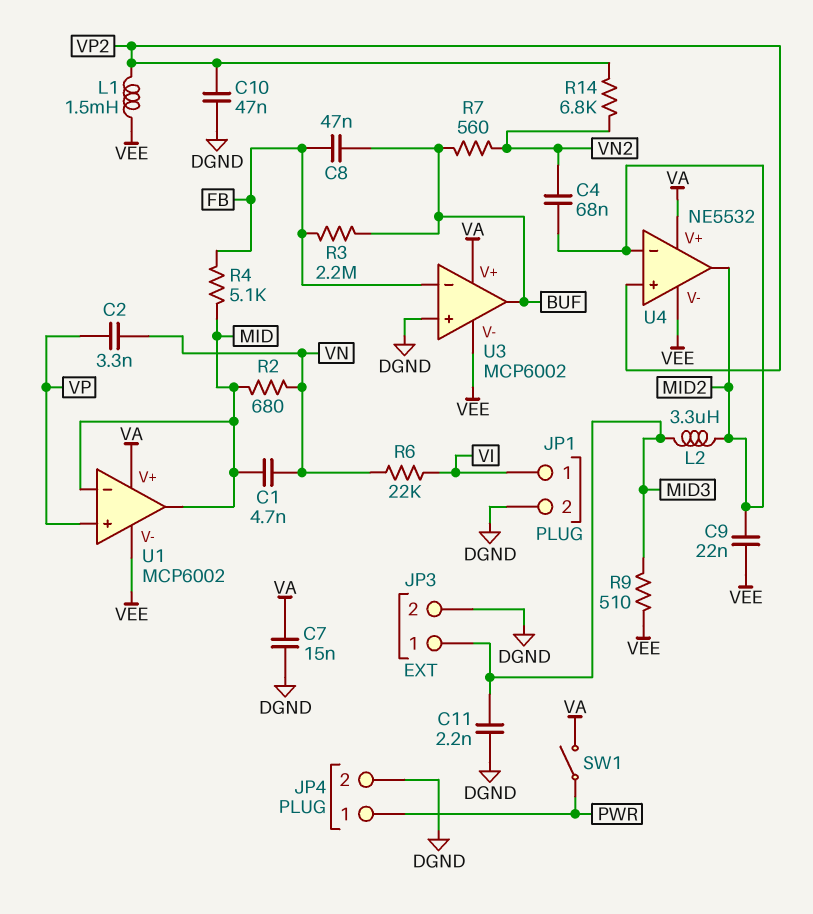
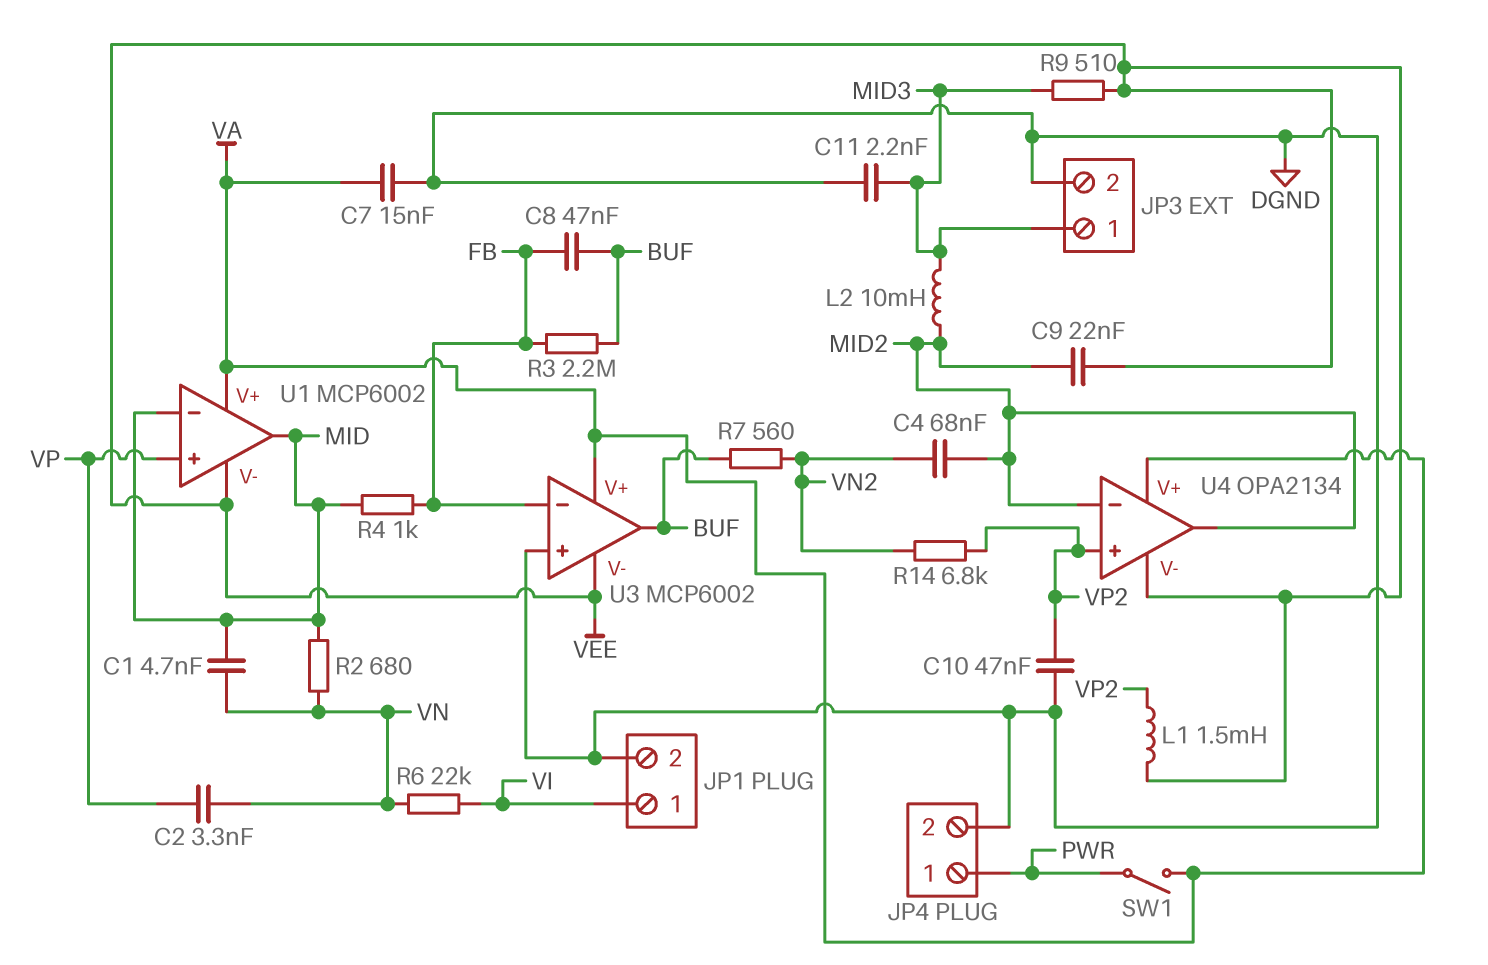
L2: 3.3uH (MID2, MID3) -> 10mH (MID2, MID3)
R4: 5.1k (FB, MID) -> 1k (FB, MID)
U4: NE5532 -> OPA2134

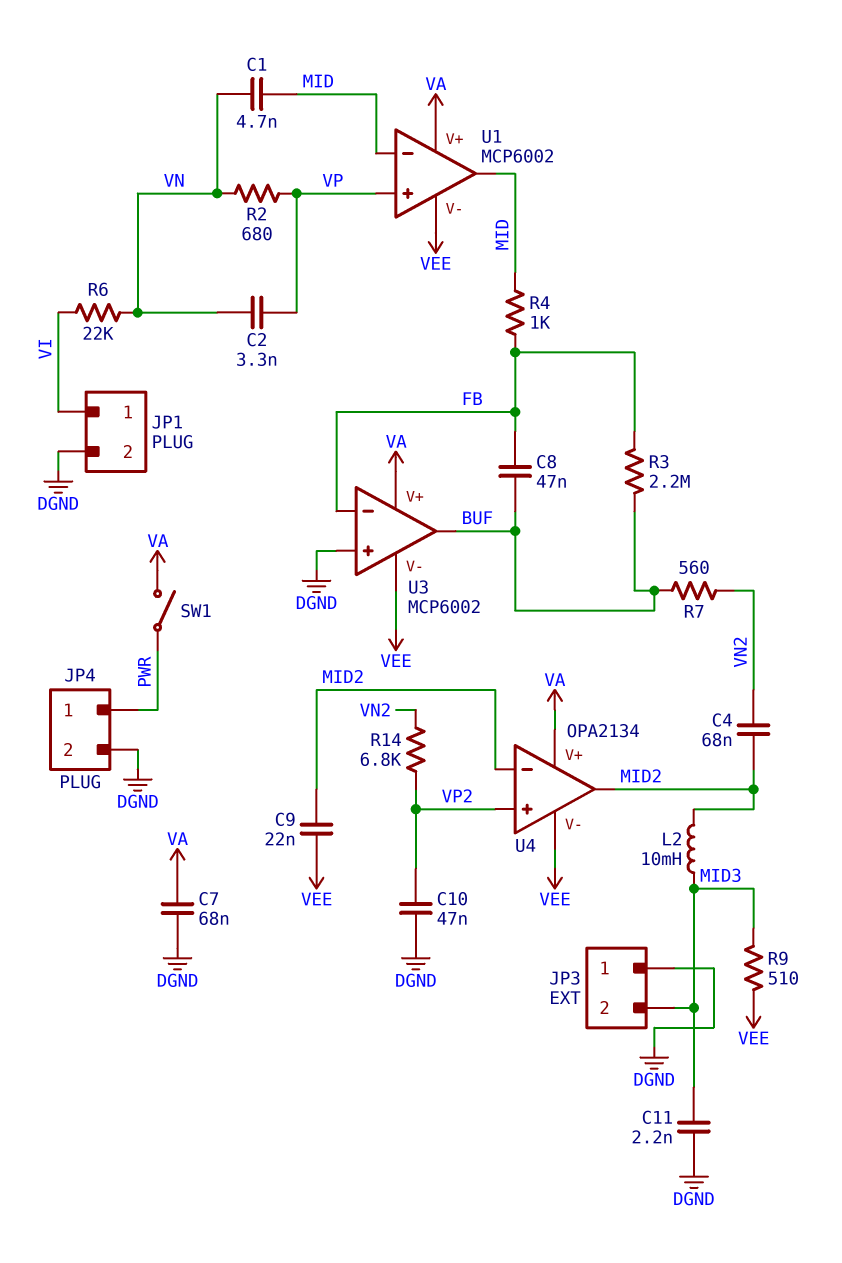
C7: 15nF (DGND, VA) -> 68nF (DGND, VA)
JP3 pin 1: MID3 -> DGND
JP3 pin 2: DGND -> MID3
L1: 1.5mH (VEE, VP2) -> none
R2: 680 (MID, VN) -> 680 (VN, VP)

